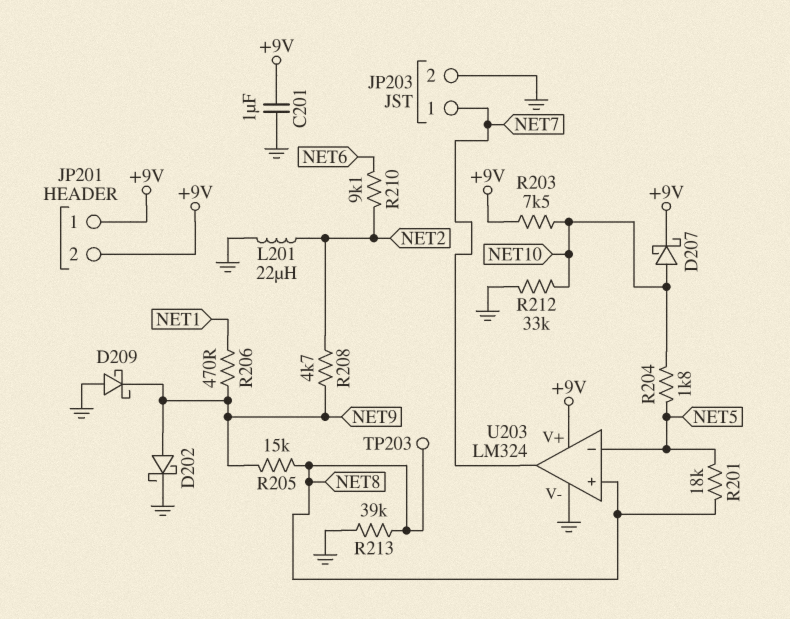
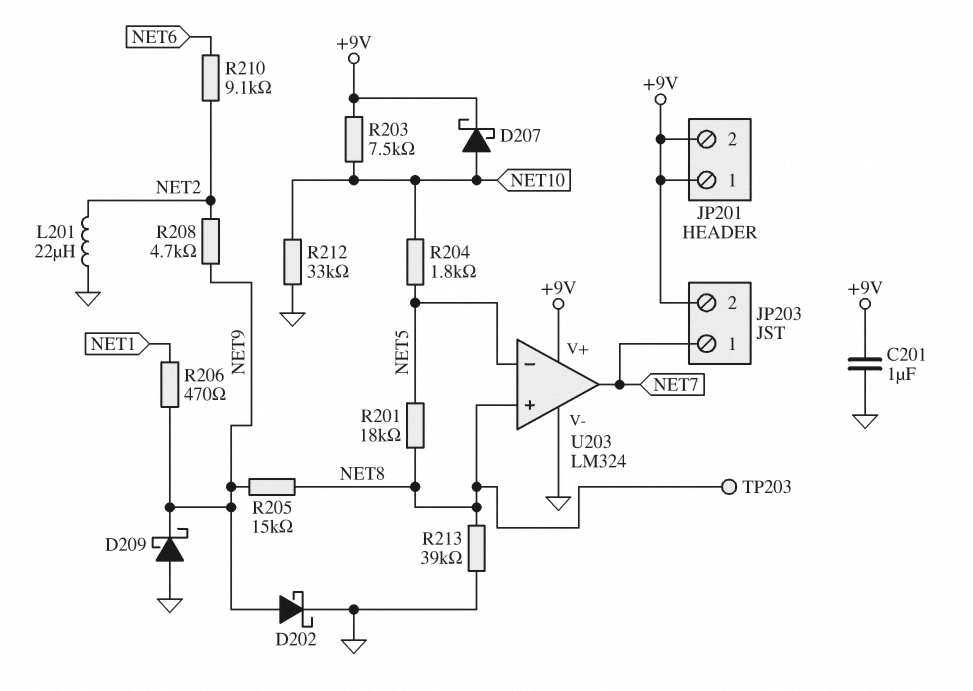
JP203 pin 2: GND -> +9V

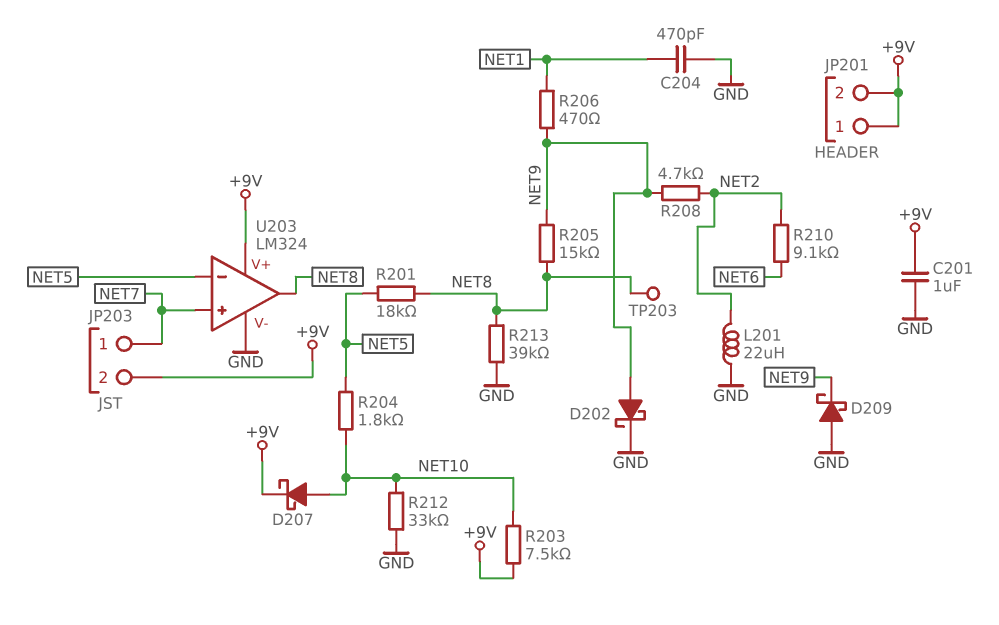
C204: none -> 470pF (GND, NET1)
U203 pin in+: NET8 -> NET7
U203 pin out: NET7 -> NET8

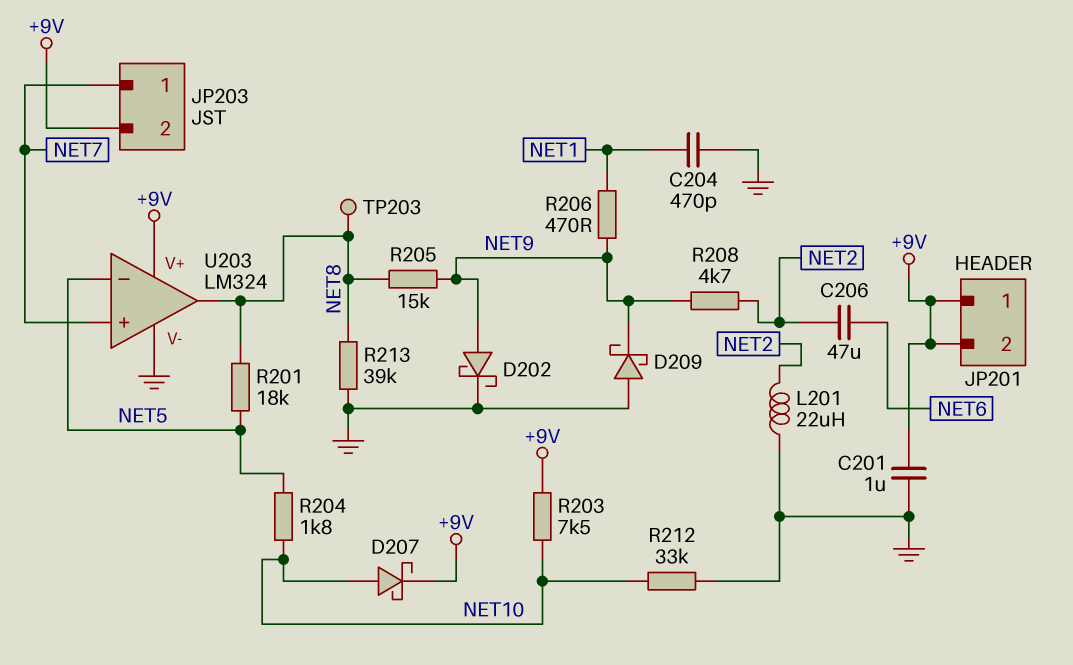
C206: none -> 47uF (NET2, NET6)
R210: 9.1k (NET2, NET6) -> none

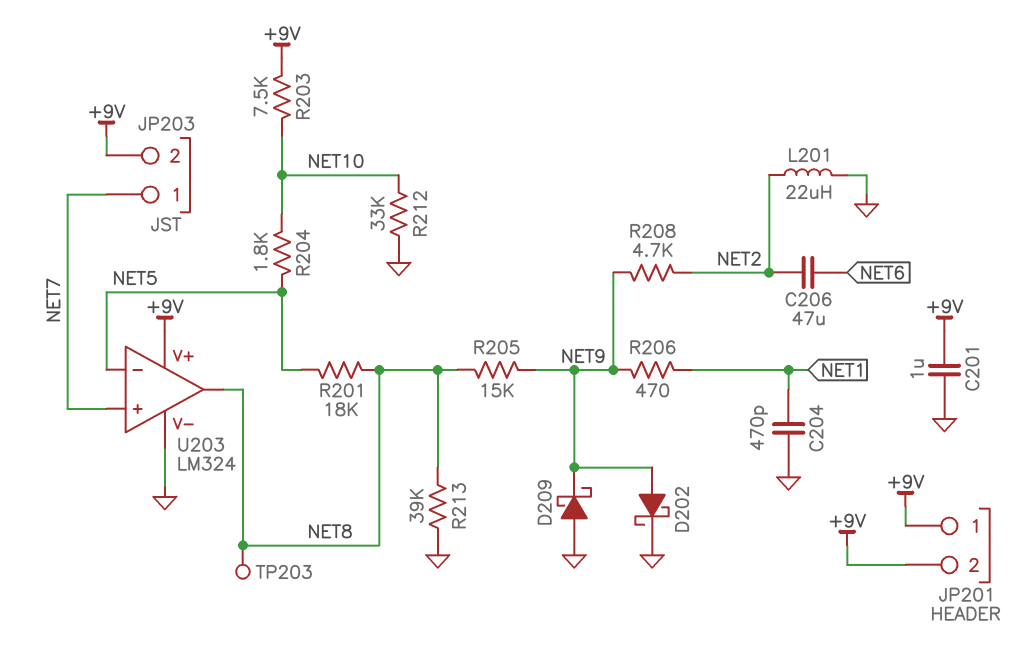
D207: schottky (A NET10, K +9V) -> none

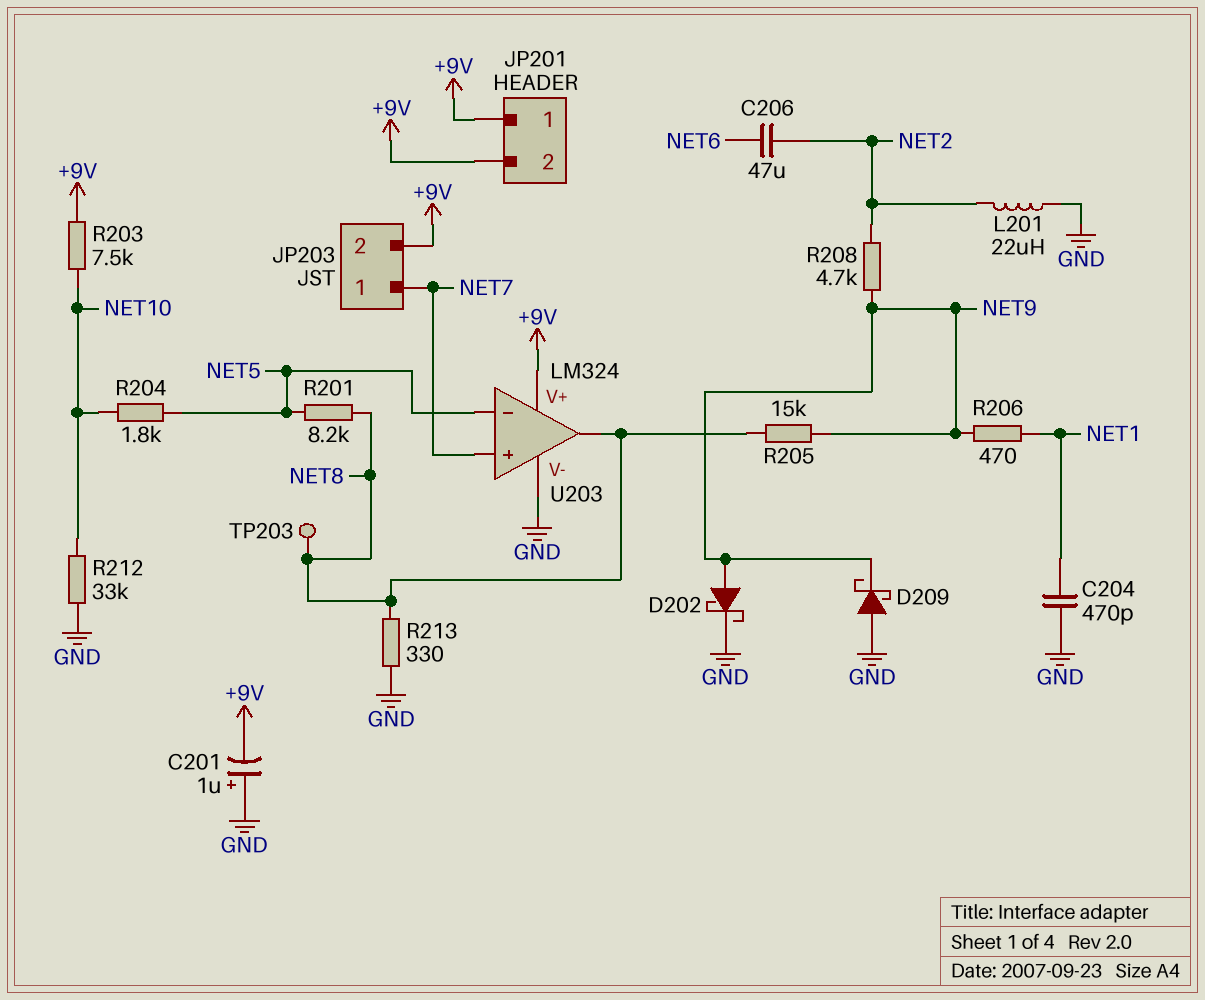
C201: 1uF (+9V, GND) -> 1uF (plus GND, minus +9V)
R201: 18k (NET5, NET8) -> 8.2k (NET5, NET8)
R213: 39k (GND, NET8) -> 330 (GND, NET8)

